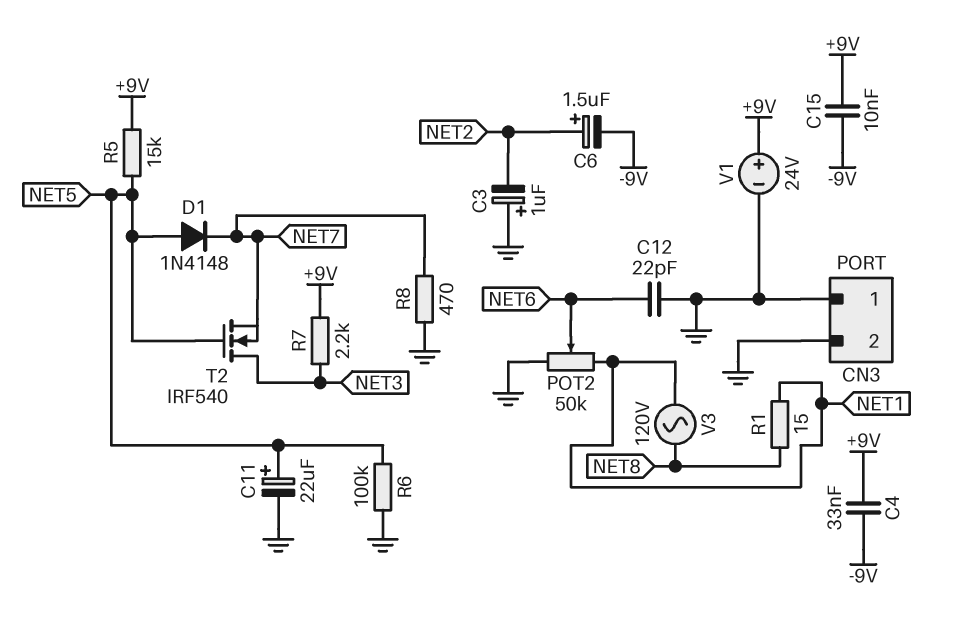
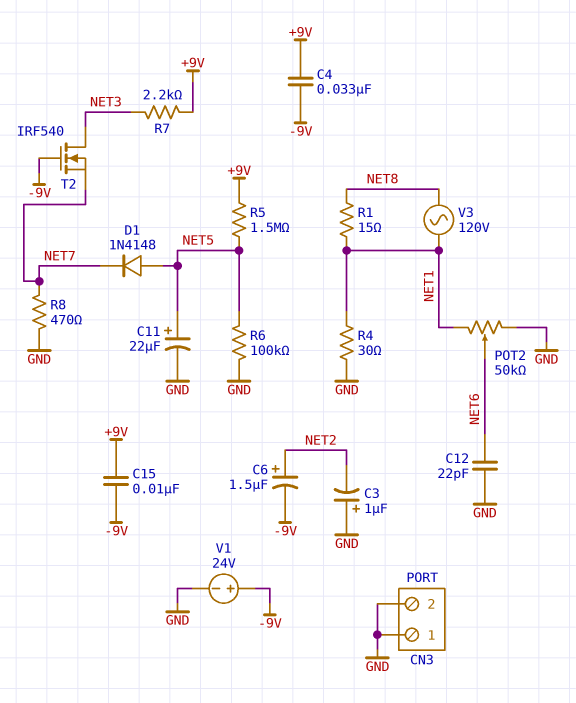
R4: none -> 30 (GND, NET1)
R5: 15k (+9V, NET5) -> 1.5M (+9V, NET5)
T2: NMOS IRF540 (G NET5, D NET3, S NET7) -> NMOS IRF540 (G -9V, D NET3, S NET7)
V1: 24V (plus +9V, minus GND) -> 24V (plus -9V, minus GND)

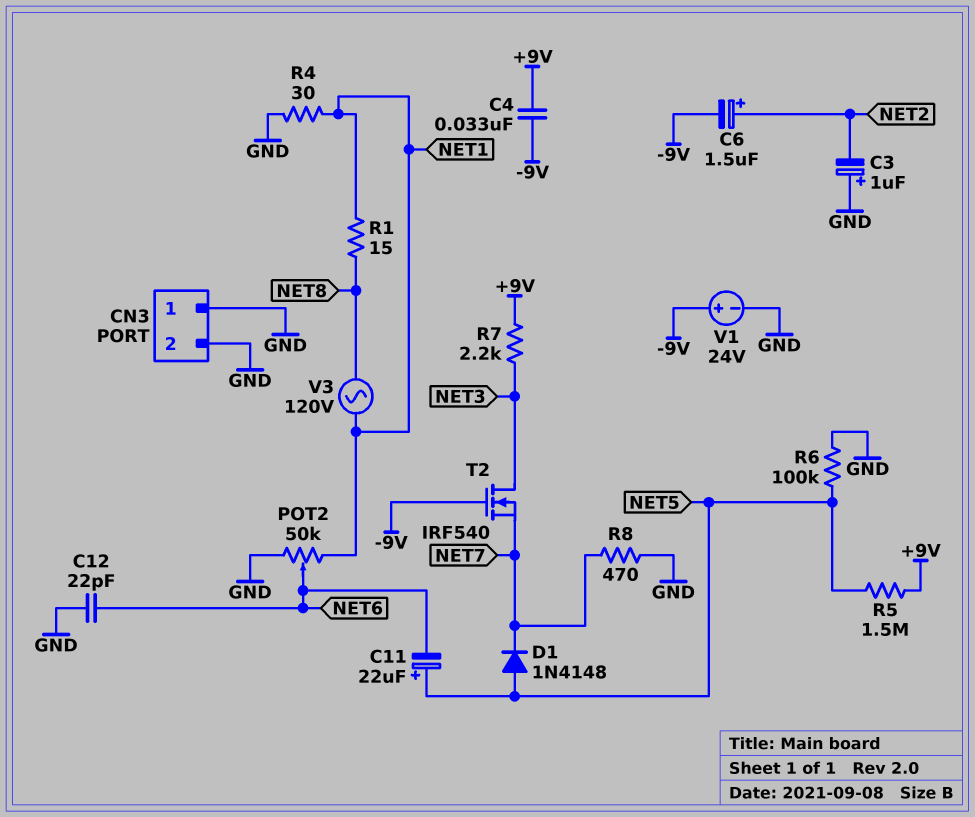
C11: 22uF (plus NET5, minus GND) -> 22uF (plus NET5, minus NET6)
C15: 10nF (+9V, -9V) -> none

